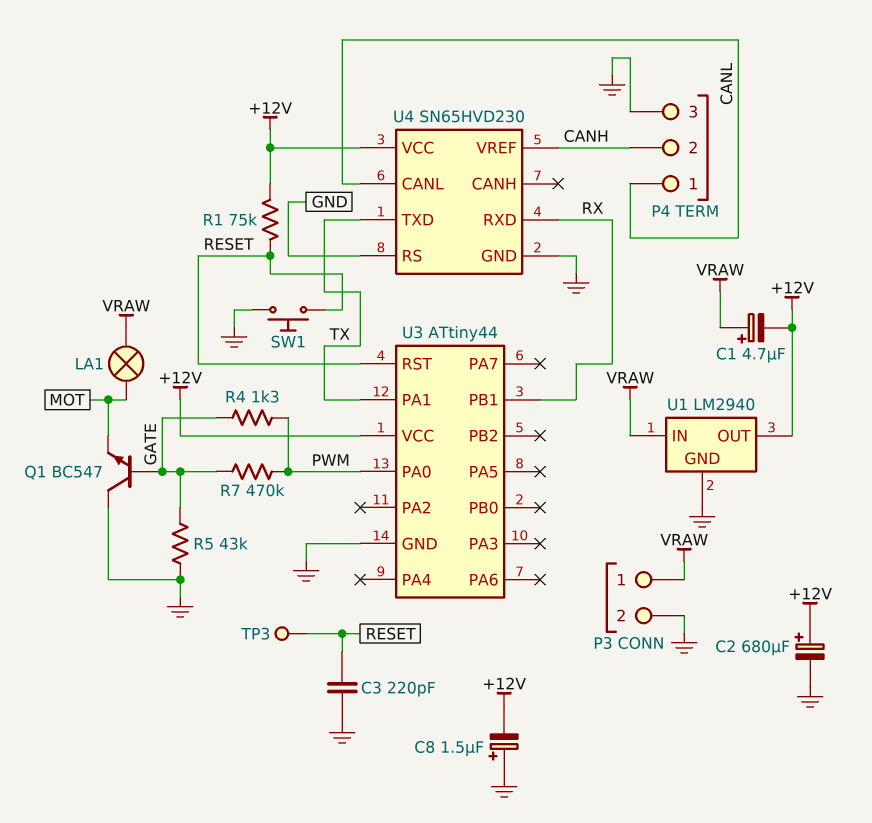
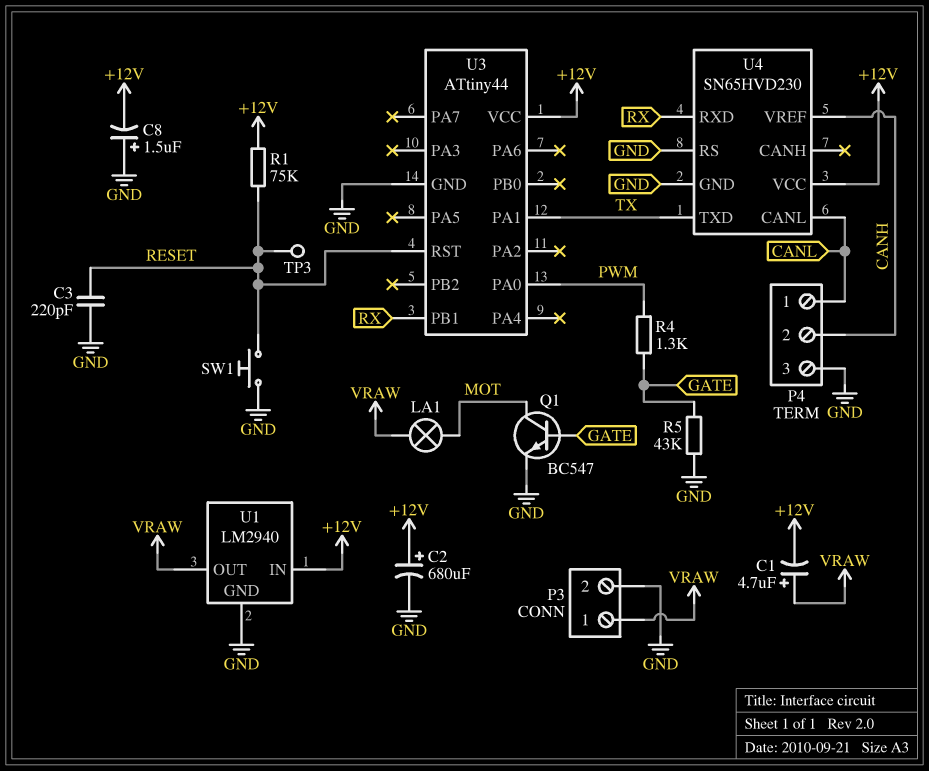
Q1: NPN BC547 (B GATE, C GND, E MOT) -> NPN BC547 (B GATE, C MOT, E GND)
R7: 470k (GATE, PWM) -> none
U1 pin IN: VRAW -> +12V
U1 pin OUT: +12V -> VRAW

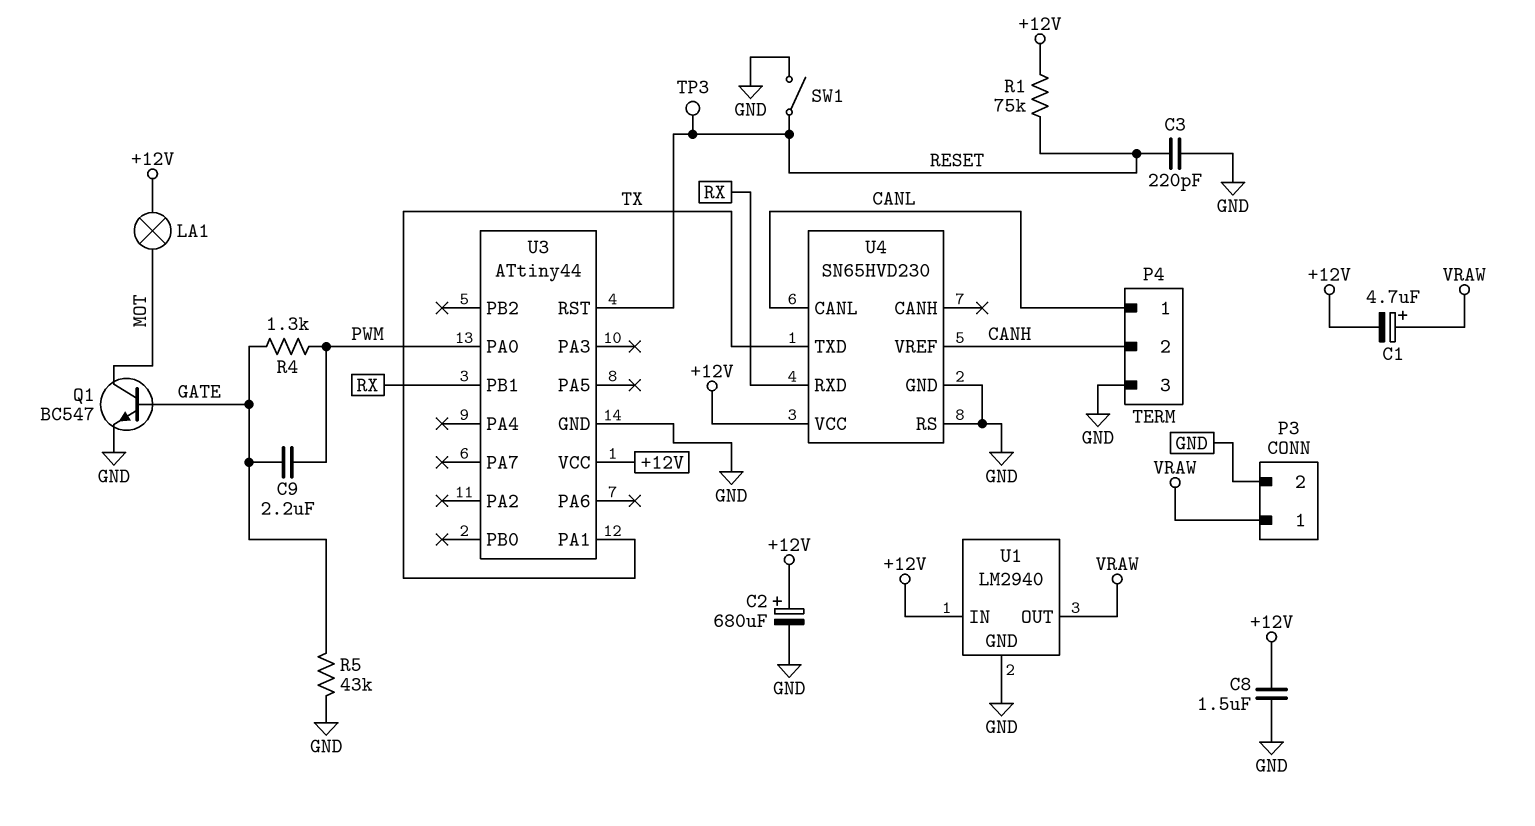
C8: 1.5uF (plus GND, minus +12V) -> 1.5uF (+12V, GND)
C9: none -> 2.2uF (GATE, PWM)
LA1: lamp (MOT, VRAW) -> lamp (+12V, MOT)
SW1: button (GND, RESET) -> switch (GND, RESET)

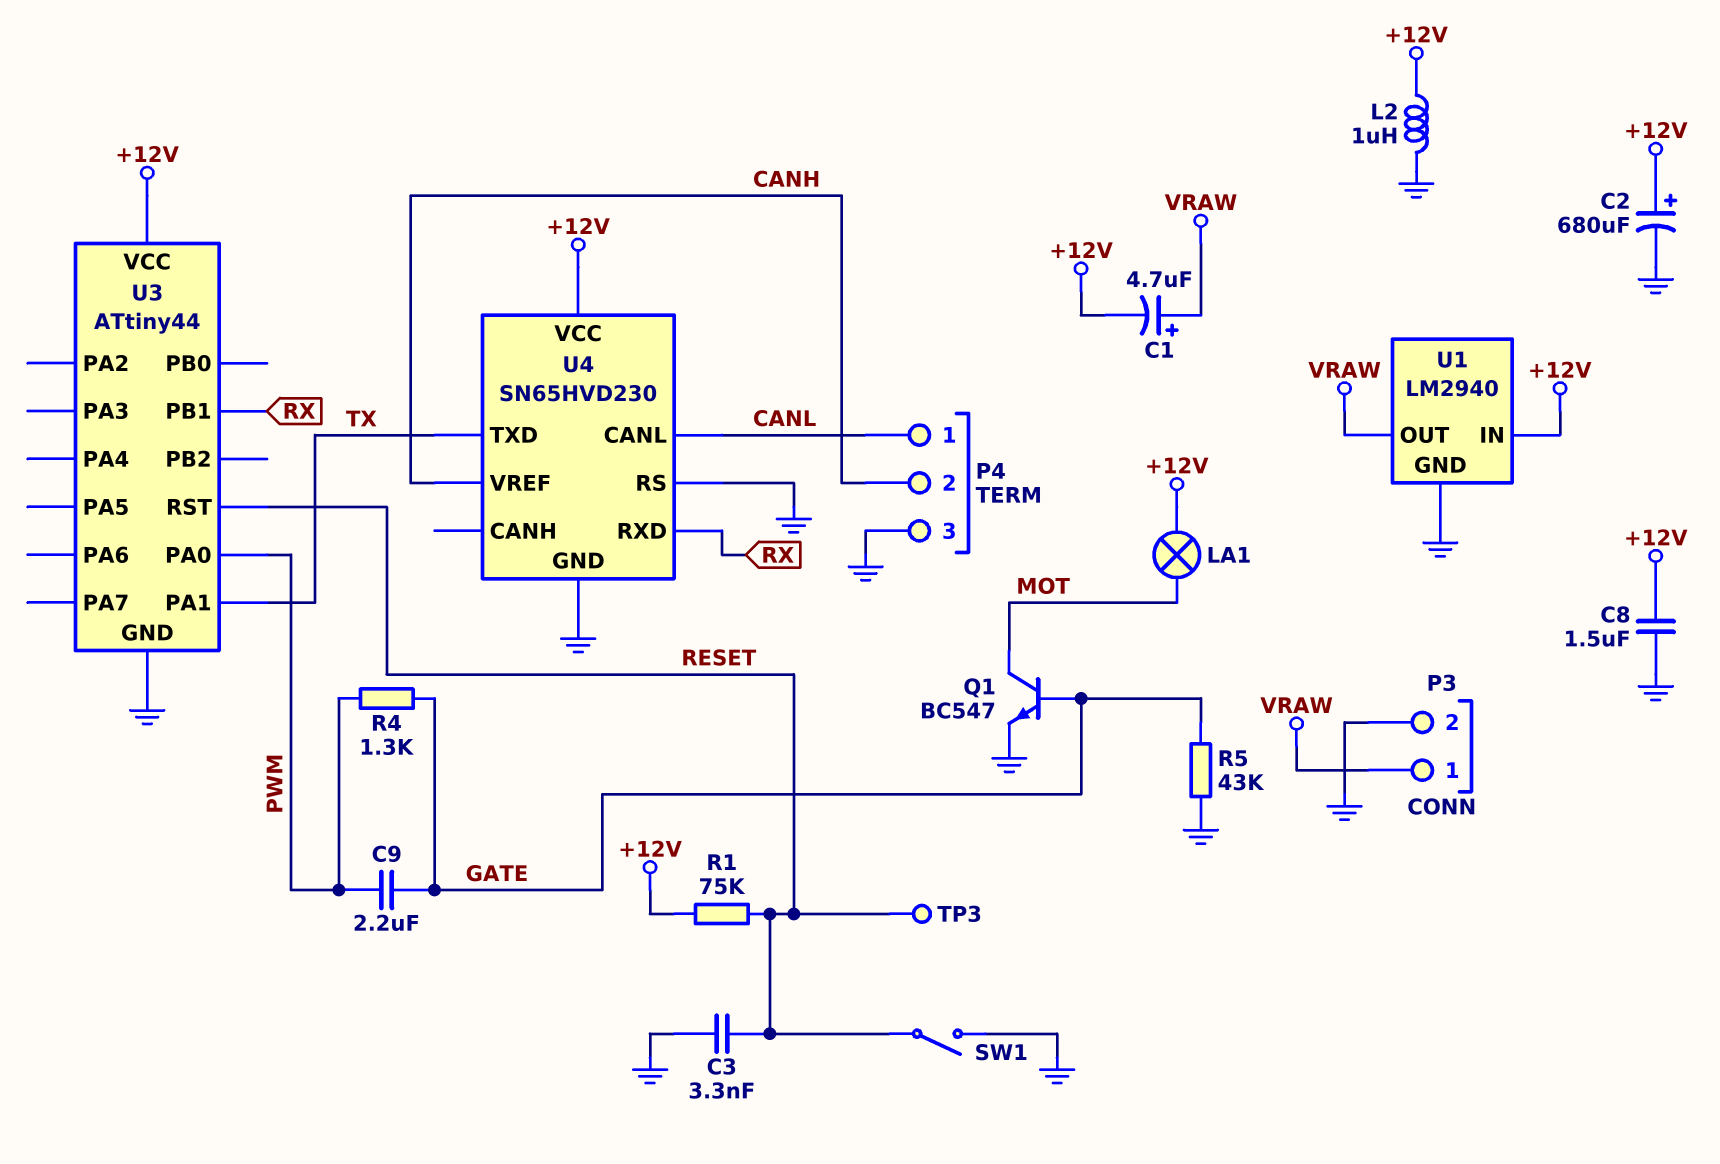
C3: 220pF (GND, RESET) -> 3.3nF (GND, RESET)
L2: none -> 1uH (+12V, GND)

